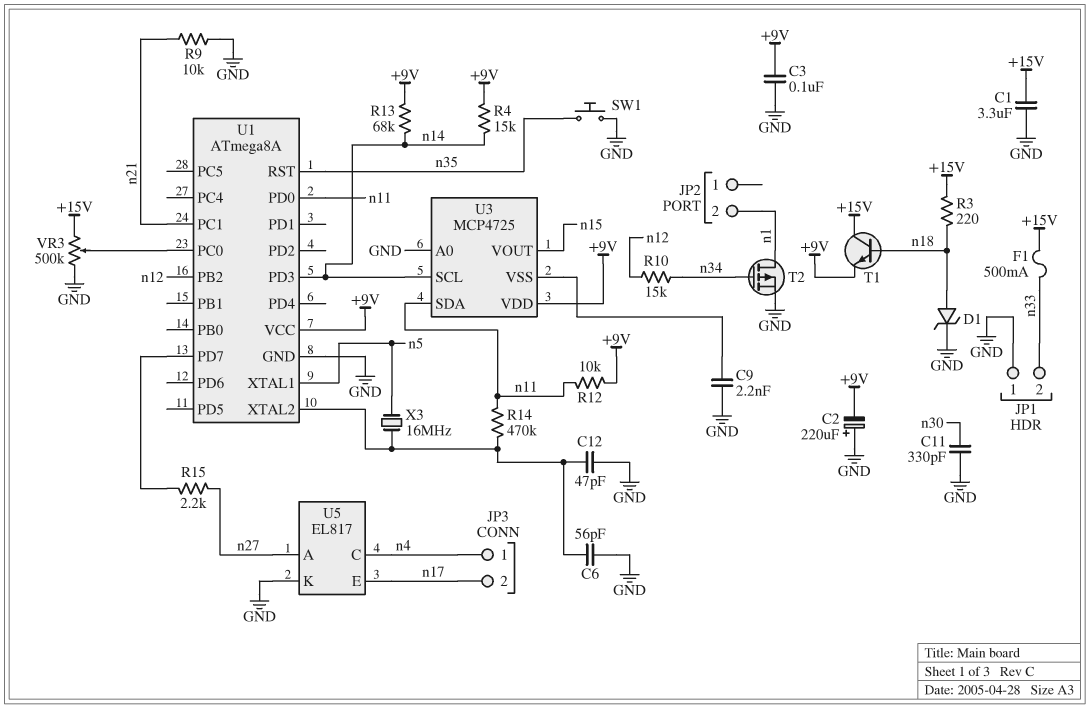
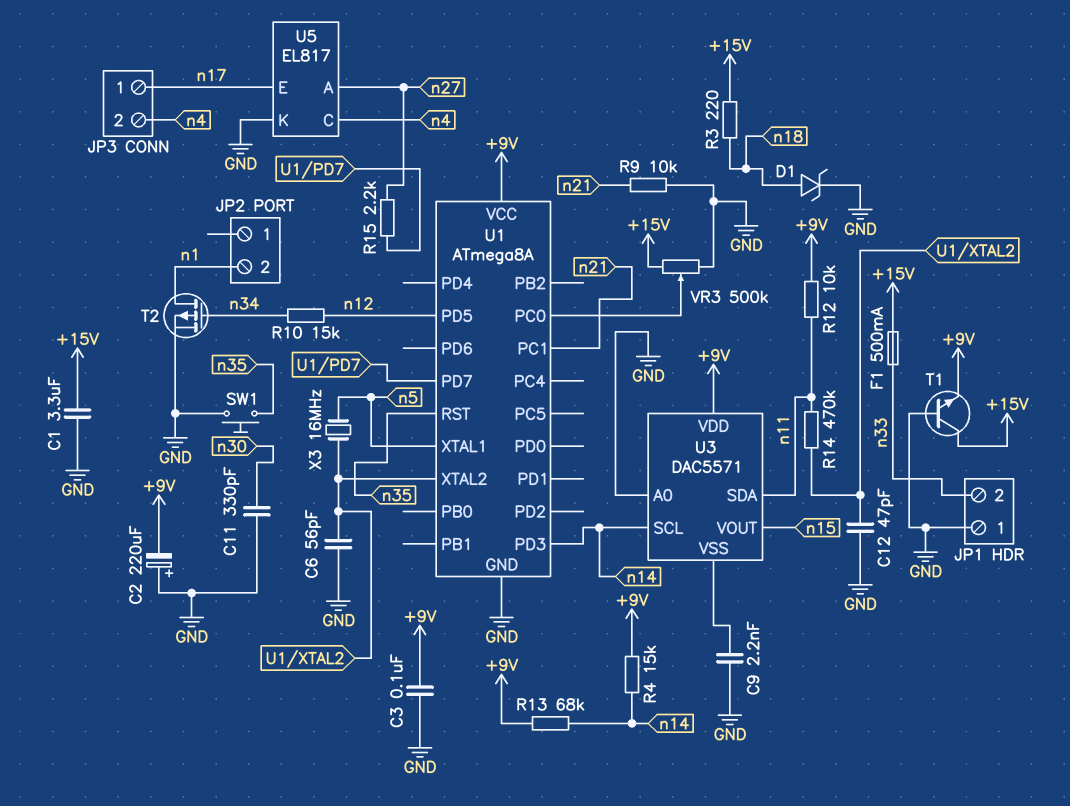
JP3 pin 1: n4 -> n17
JP3 pin 2: n17 -> n4
T1: NPN (B n18, C +15V, E +9V) -> NPN (B GND, C +15V, E +9V)
U1 pin PB2: n12 -> none
U1 pin PD0: n11 -> none
U1 pin PD5: none -> n12
U3: MCP4725 -> DAC5571

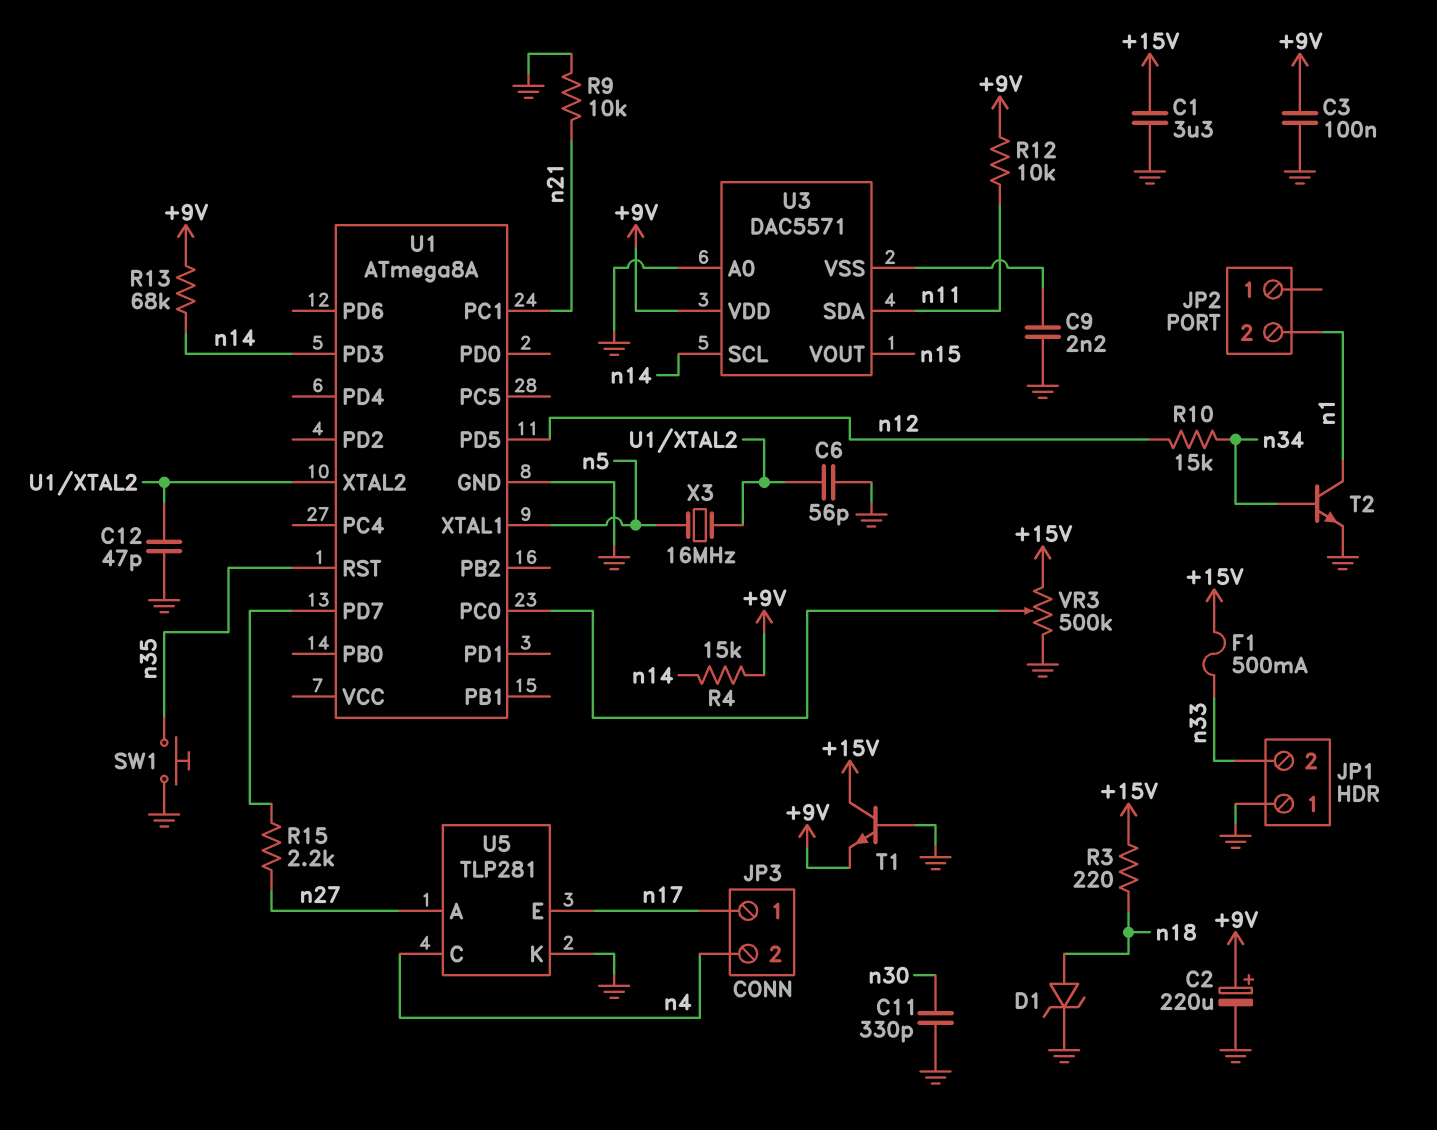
C2: 220uF (plus GND, minus +9V) -> 220uF (plus +9V, minus GND)
R14: 470k (U1/XTAL2, n11) -> none
T2: PMOS (G n34, D n1, S GND) -> NPN (B n34, C n1, E GND)
U1 pin VCC: +9V -> none
U5: EL817 -> TLP281

